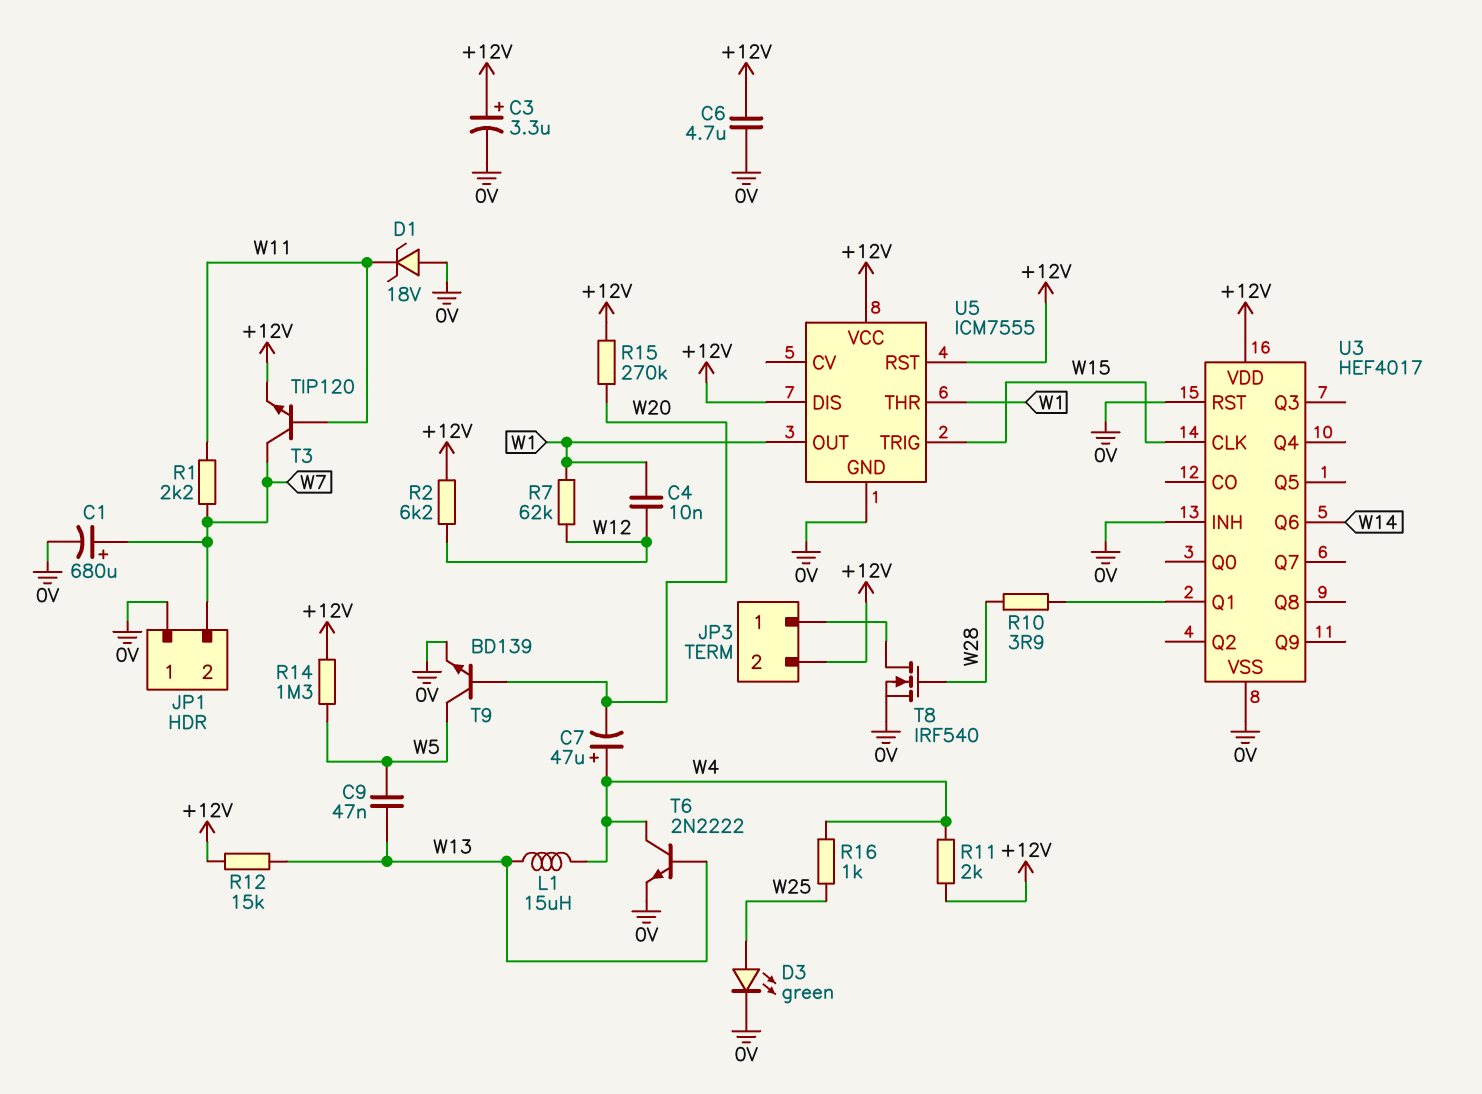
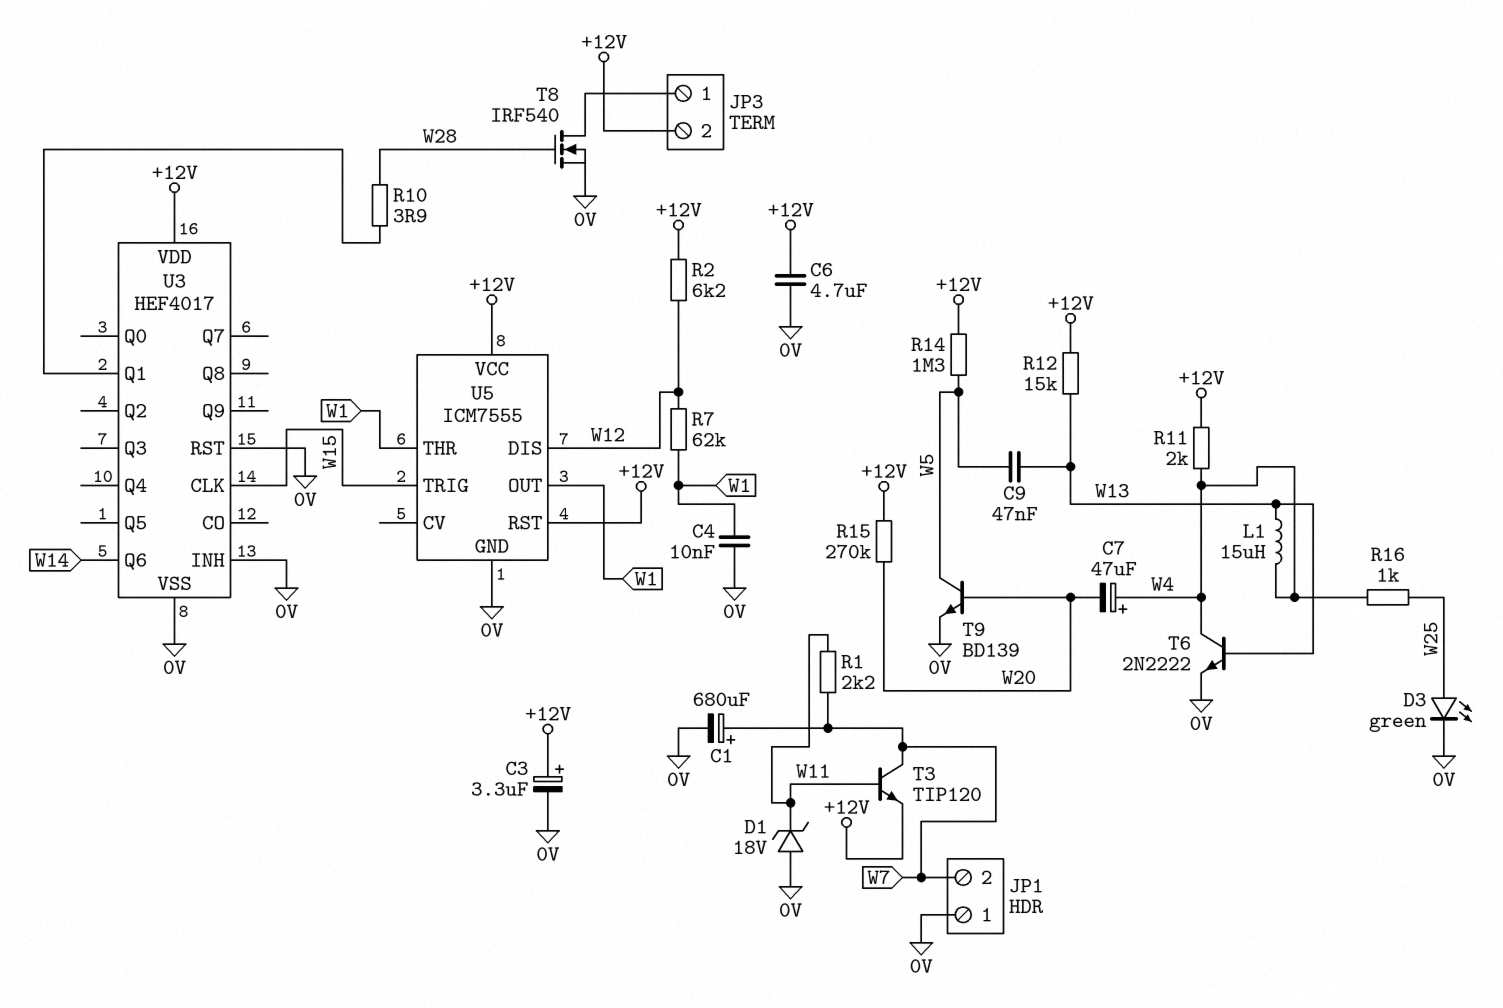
C4: 10nF (W1, W12) -> 10nF (0V, W1)
U5 pin DIS: +12V -> W12

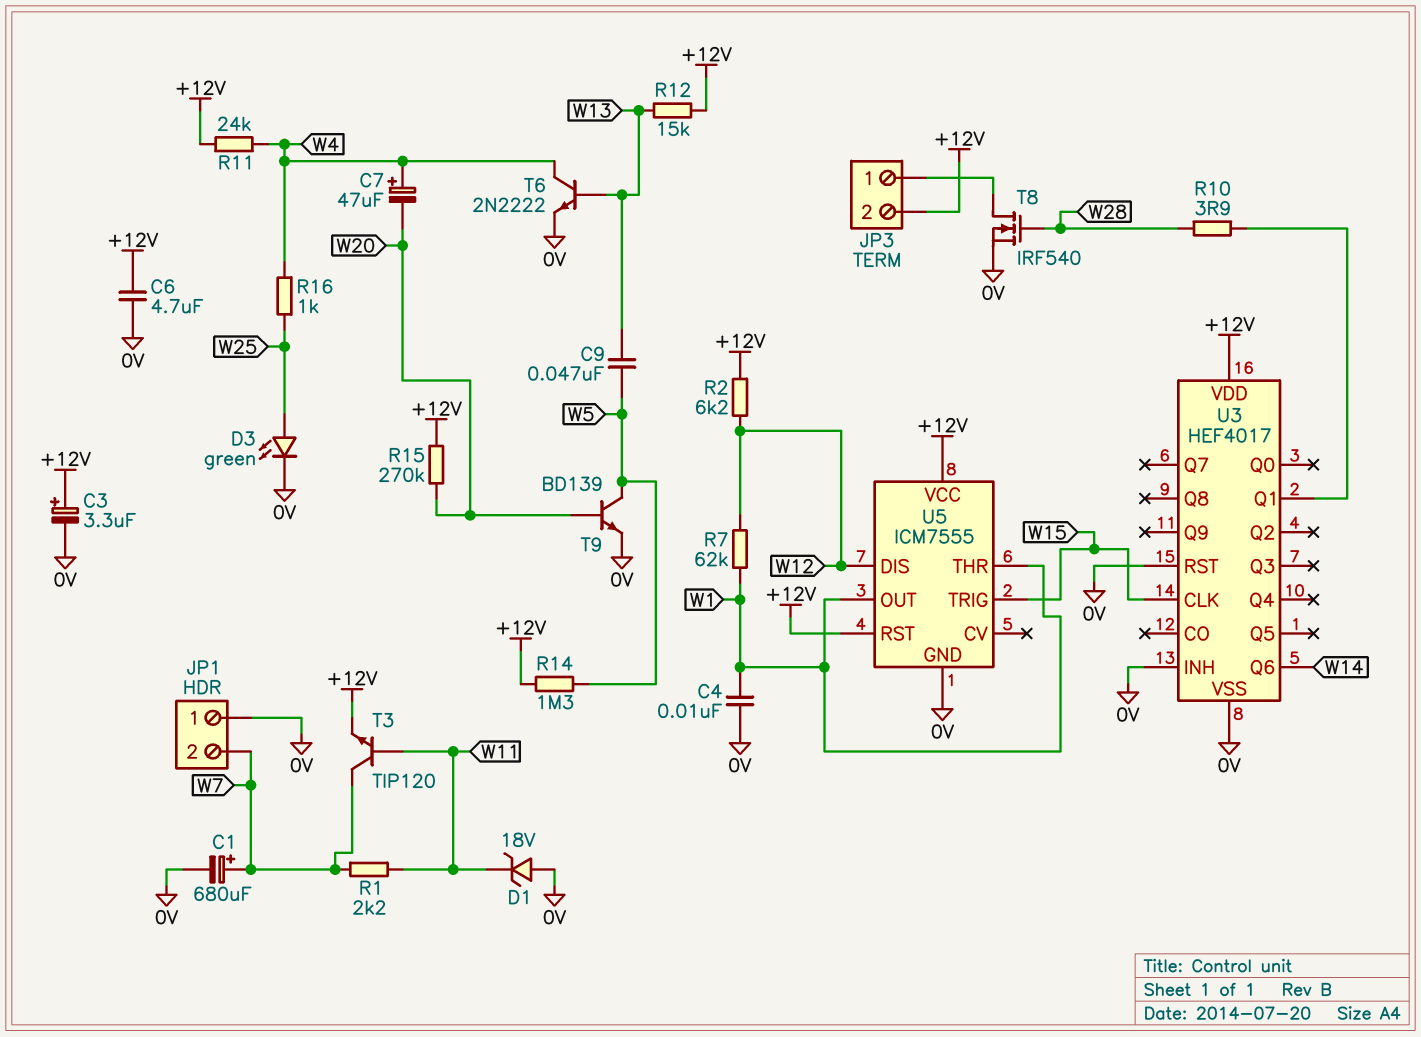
L1: 15uH (W4, W13) -> none
R11: 2k (+12V, W4) -> 24k (+12V, W4)

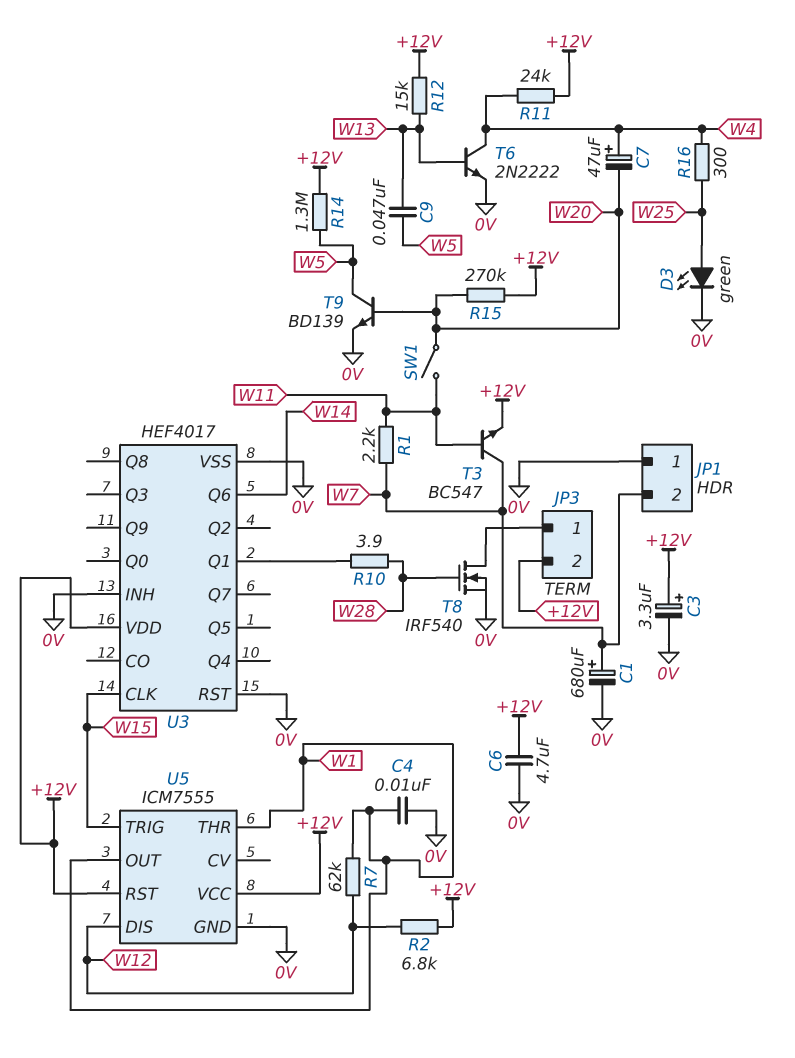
D1: zener 18V (A 0V, K W11) -> none
R2: 6.2k (+12V, W12) -> 6.8k (+12V, W12)
R16: 1k (W4, W25) -> 300 (W4, W25)
SW1: none -> switch (W11, W20)
T3: NPN TIP120 (B W11, C W7, E +12V) -> NPN BC547 (B W11, C W7, E +12V)

